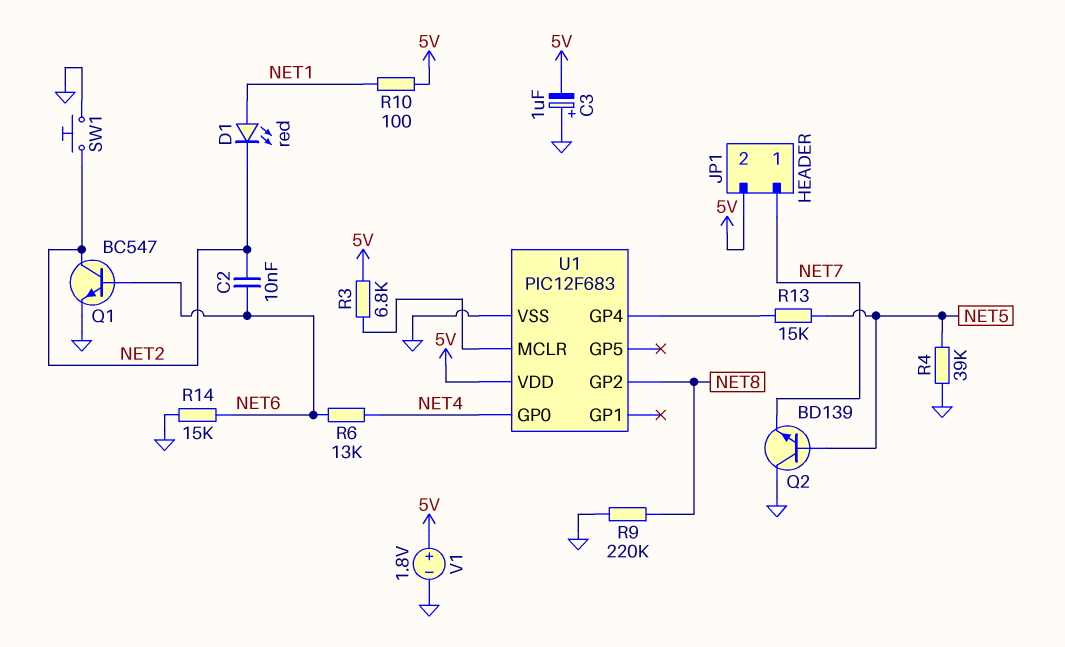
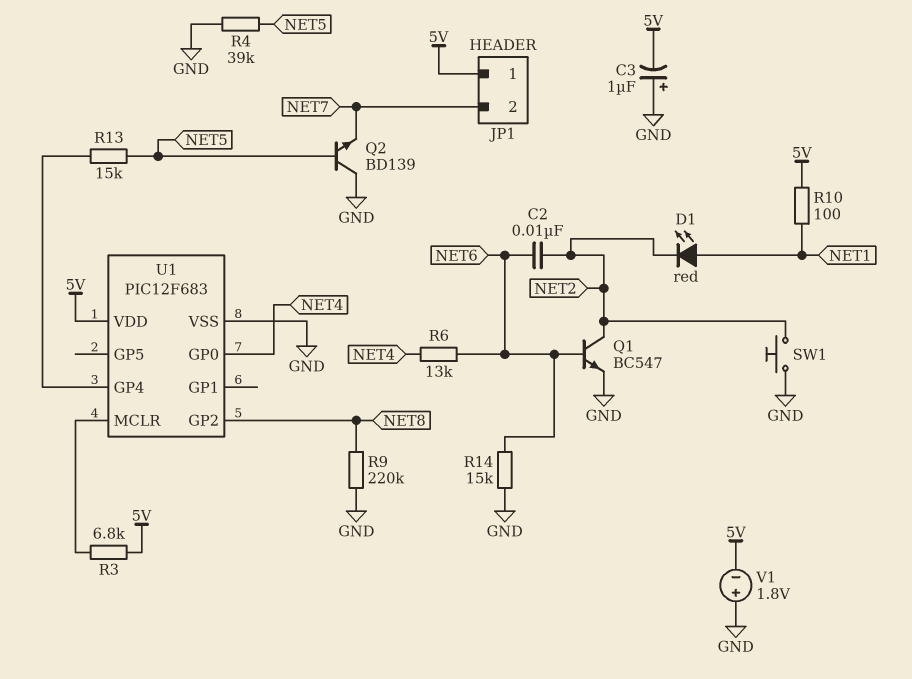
JP1 pin 1: NET7 -> 5V
JP1 pin 2: 5V -> NET7
V1: 1.8V (plus 5V, minus GND) -> 1.8V (plus GND, minus 5V)

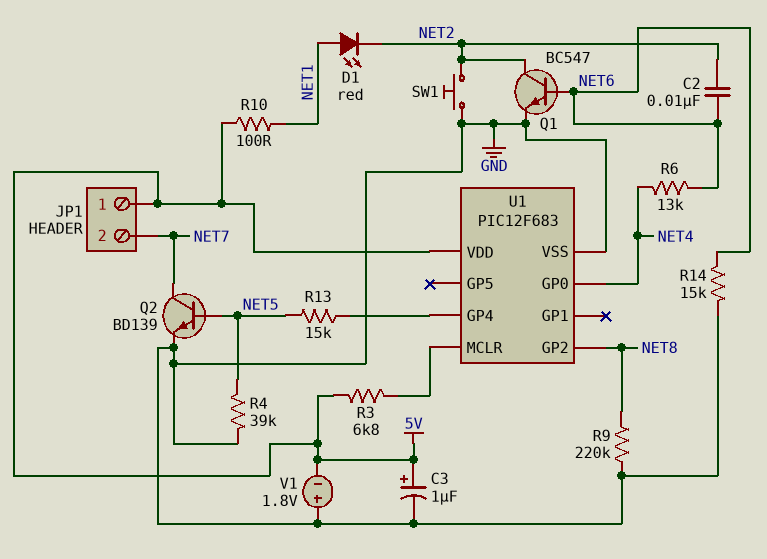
C3: 1uF (plus GND, minus 5V) -> 1uF (plus 5V, minus GND)
Q2: NPN BD139 (B NET5, C GND, E NET7) -> NPN BD139 (B NET5, C NET7, E GND)

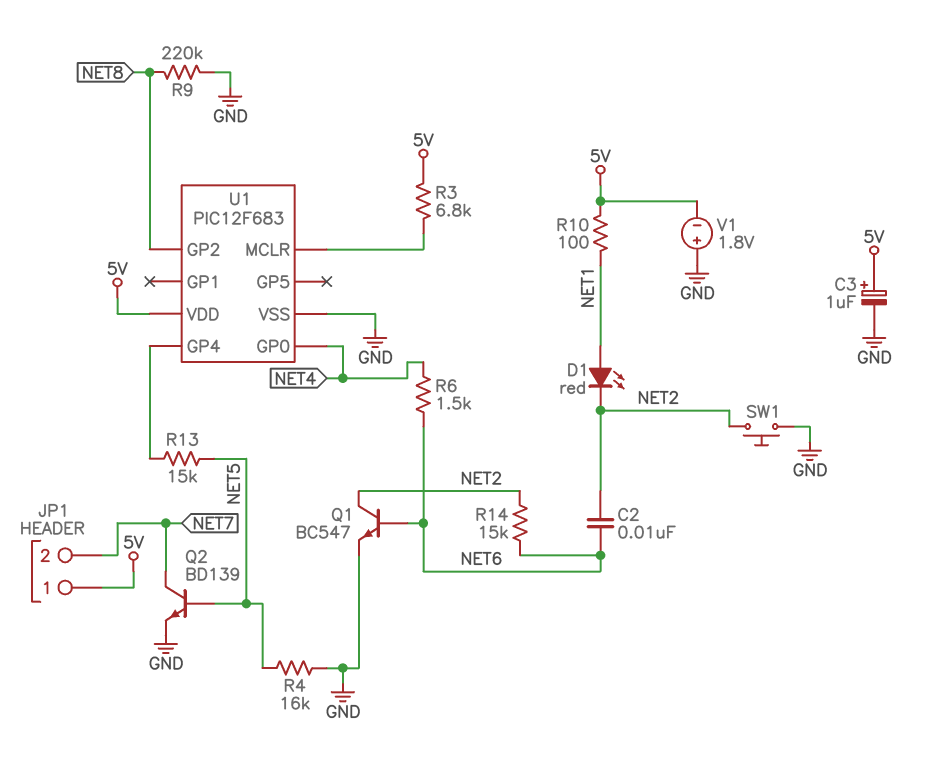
R4: 39k (GND, NET5) -> 16k (GND, NET5)
R6: 13k (NET4, NET6) -> 1.5k (NET4, NET6)
R14: 15k (GND, NET6) -> 15k (NET2, NET6)

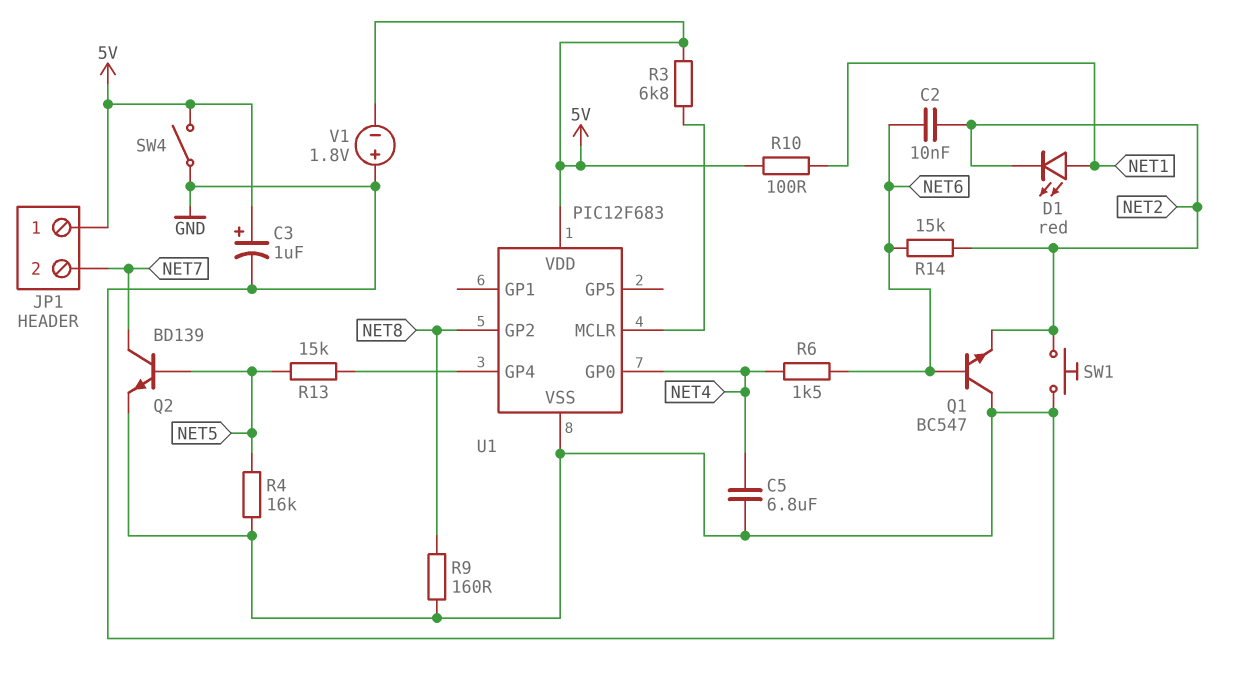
C5: none -> 6.8uF (GND, NET4)
Q1: NPN BC547 (B NET6, C NET2, E GND) -> NPN BC547 (B NET6, C GND, E NET2)
R9: 220k (GND, NET8) -> 160 (GND, NET8)
SW4: none -> switch (5V, GND)

